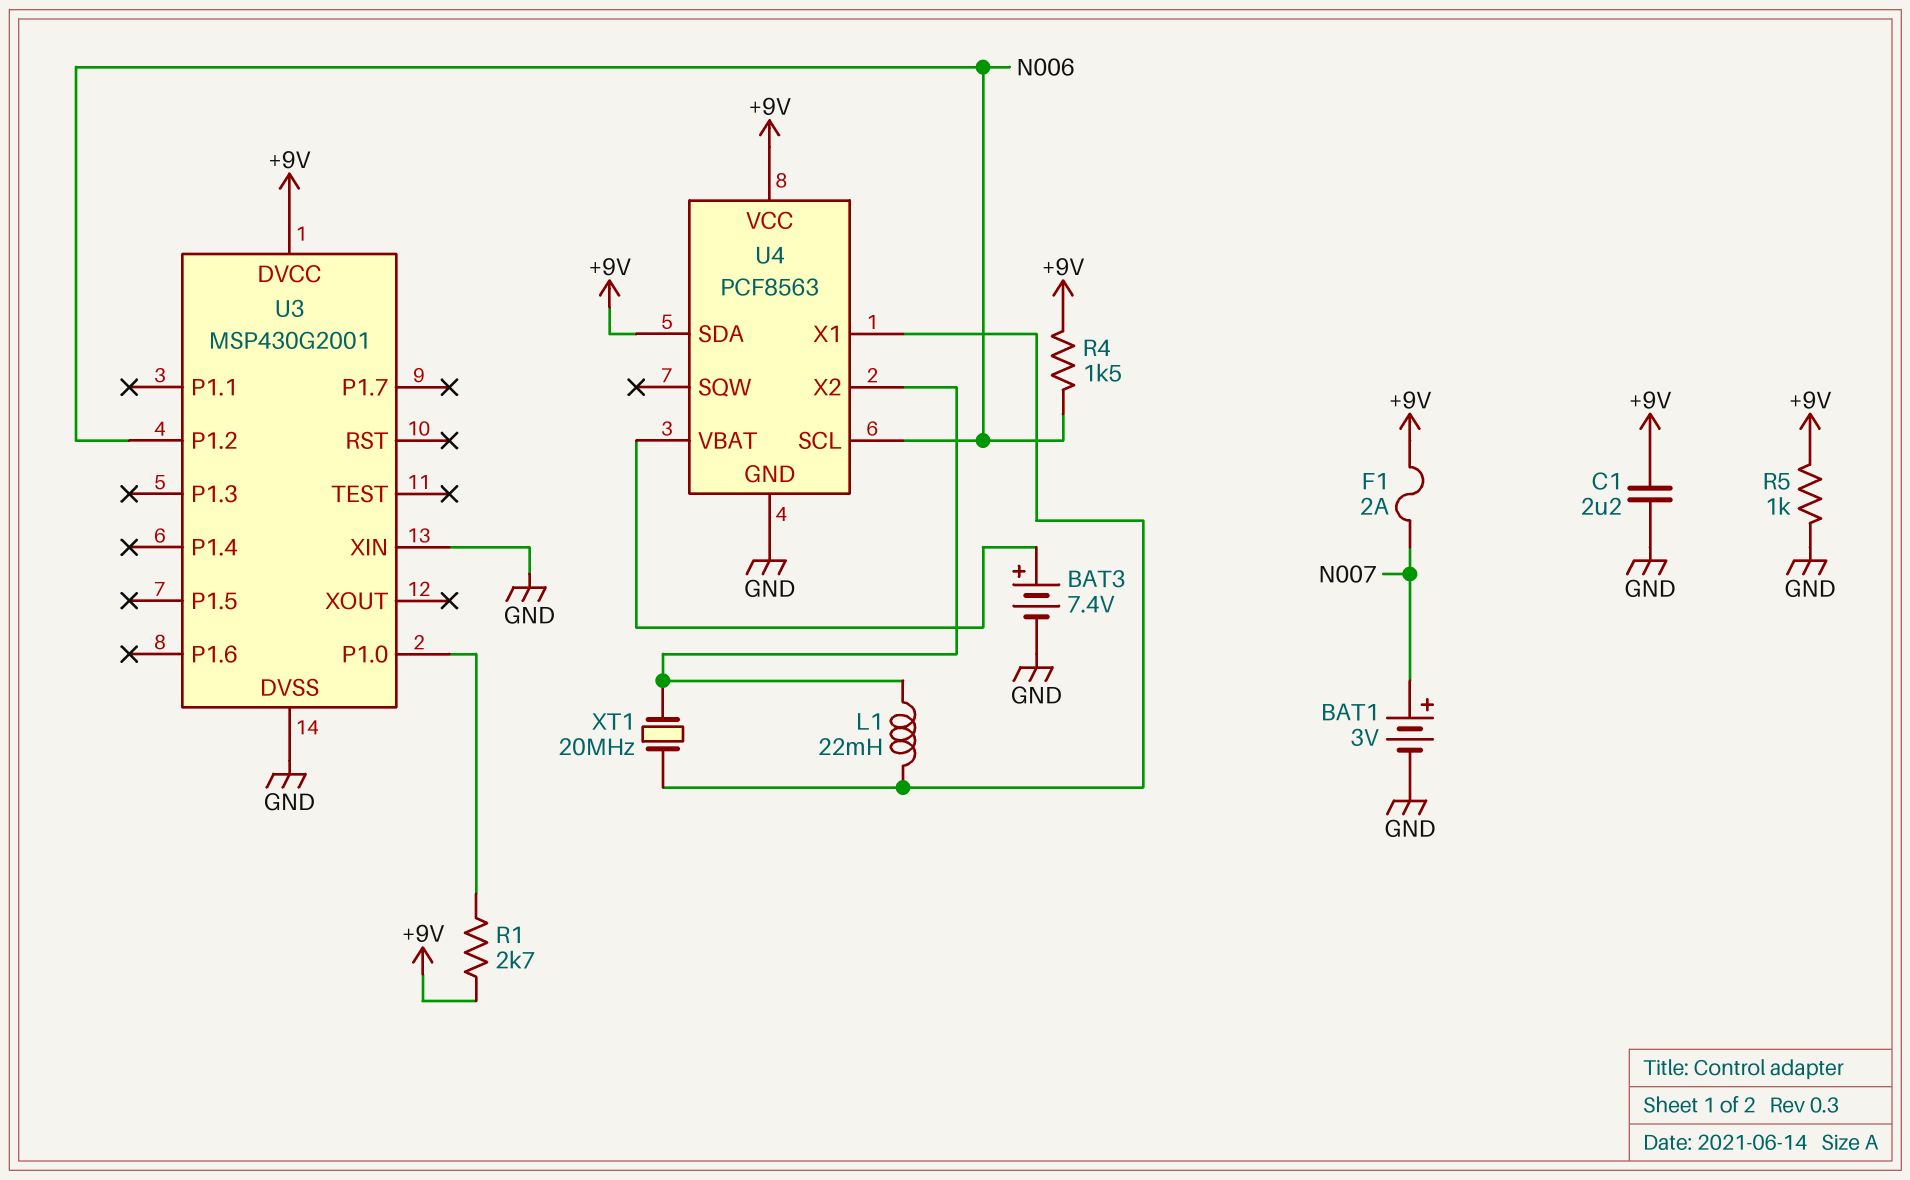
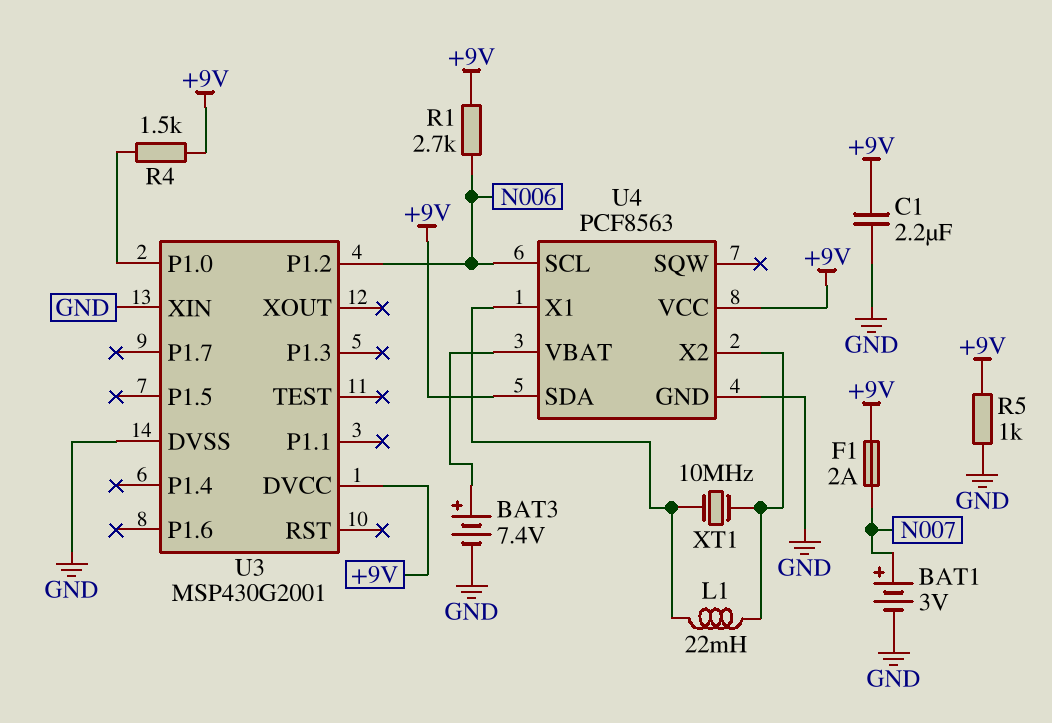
R1: 2.7k (+9V, U3/P1.0) -> 2.7k (+9V, N006)
R4: 1.5k (+9V, N006) -> 1.5k (+9V, U3/P1.0)
XT1: 20MHz (U4/X1, U4/X2) -> 10MHz (U4/X1, U4/X2)

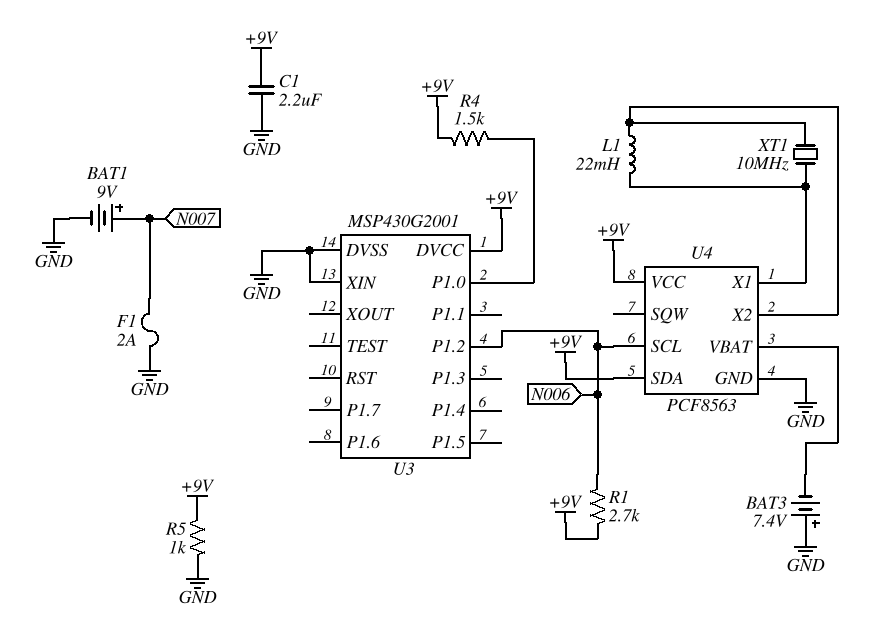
BAT1: 3V (plus N007, minus GND) -> 9V (plus N007, minus GND)
BAT3: 7.4V (plus U4/VBAT, minus GND) -> 7.4V (plus GND, minus U4/VBAT)
F1: 2A (+9V, N007) -> 2A (GND, N007)

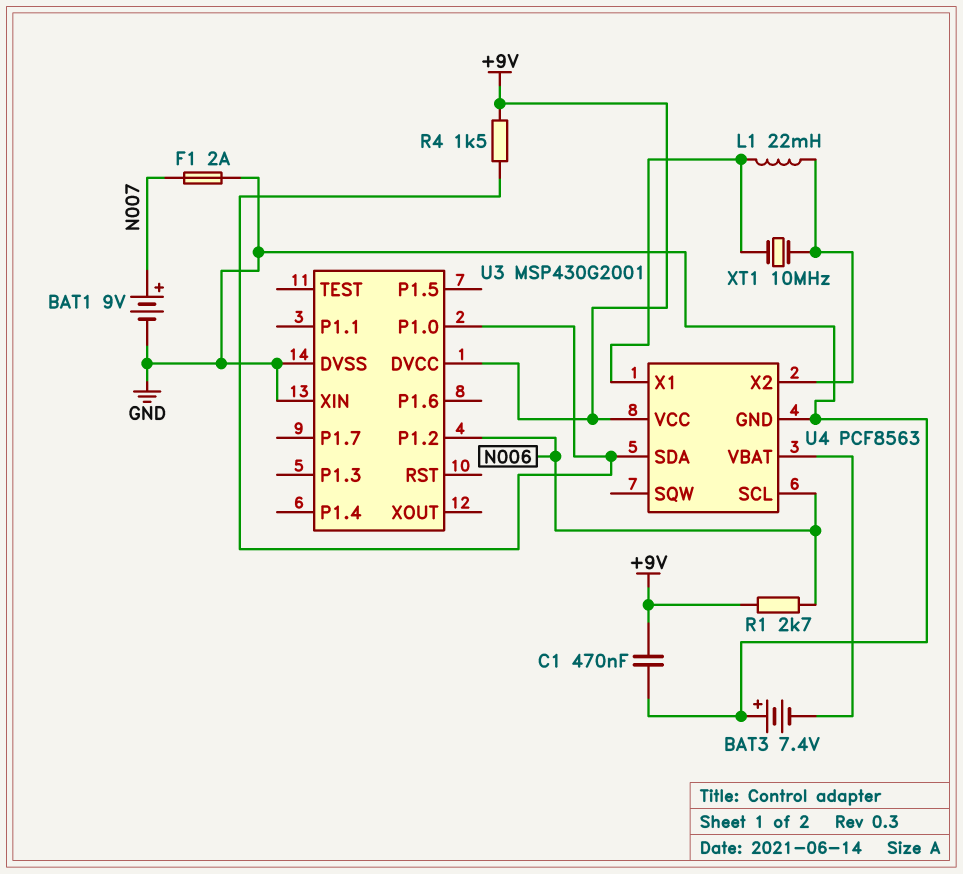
C1: 2.2uF (+9V, GND) -> 470nF (+9V, GND)
R5: 1k (+9V, GND) -> none
U4 pin SDA: +9V -> U3/P1.0

